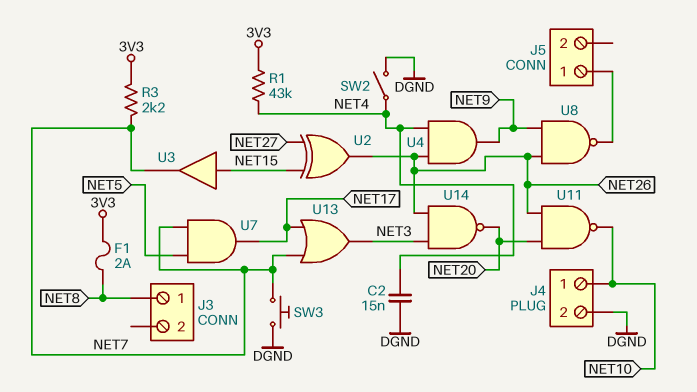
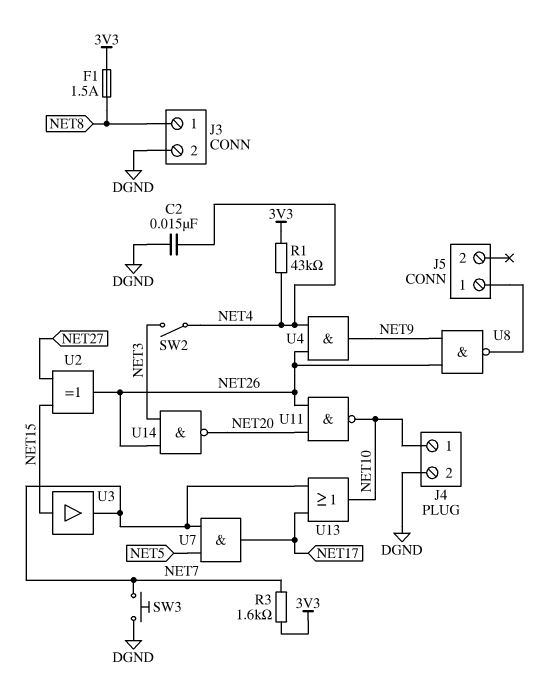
F1: 2A (3V3, NET8) -> 1.5A (3V3, NET8)
J3 pin 2: none -> DGND
R3: 2.2k (3V3, NET7) -> 1.6k (3V3, NET7)
SW2: switch (DGND, NET4) -> switch (NET3, NET4)
U13: OR (in NET7, in NET17, out NET3) -> OR (in NET7, in NET17, out NET10)

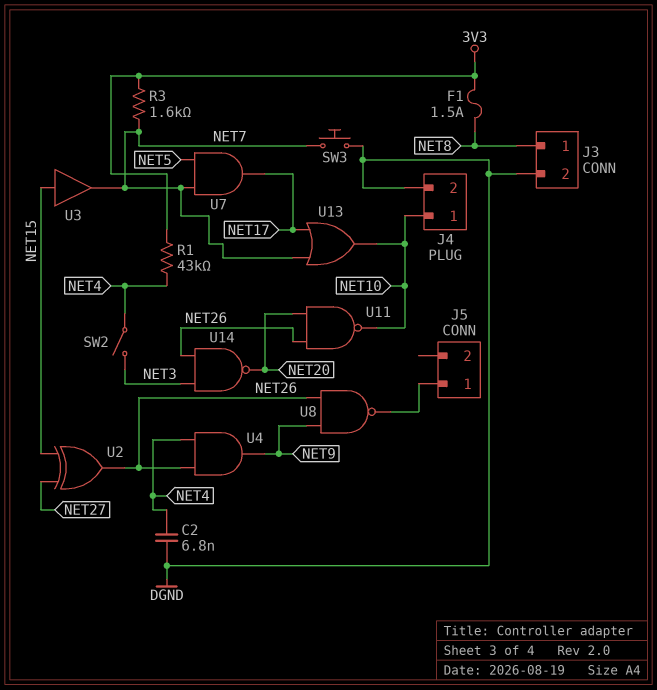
C2: 15nF (DGND, NET4) -> 6.8nF (DGND, NET4)

